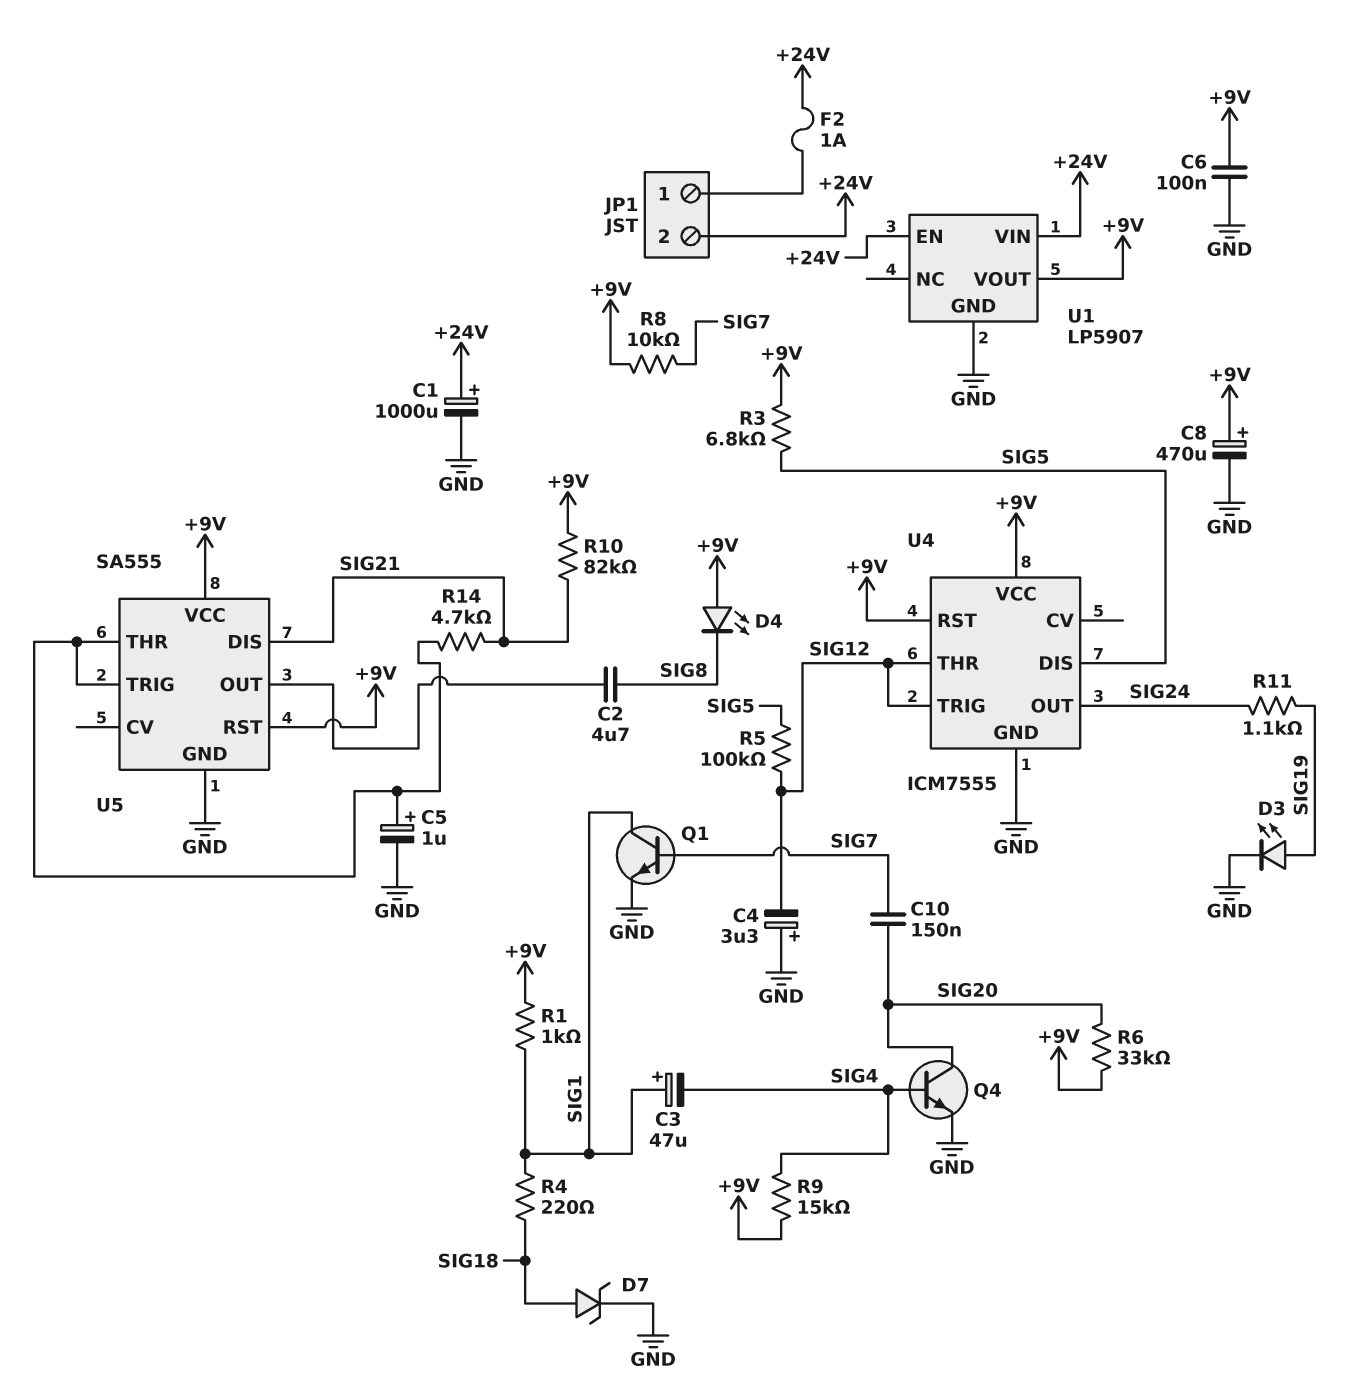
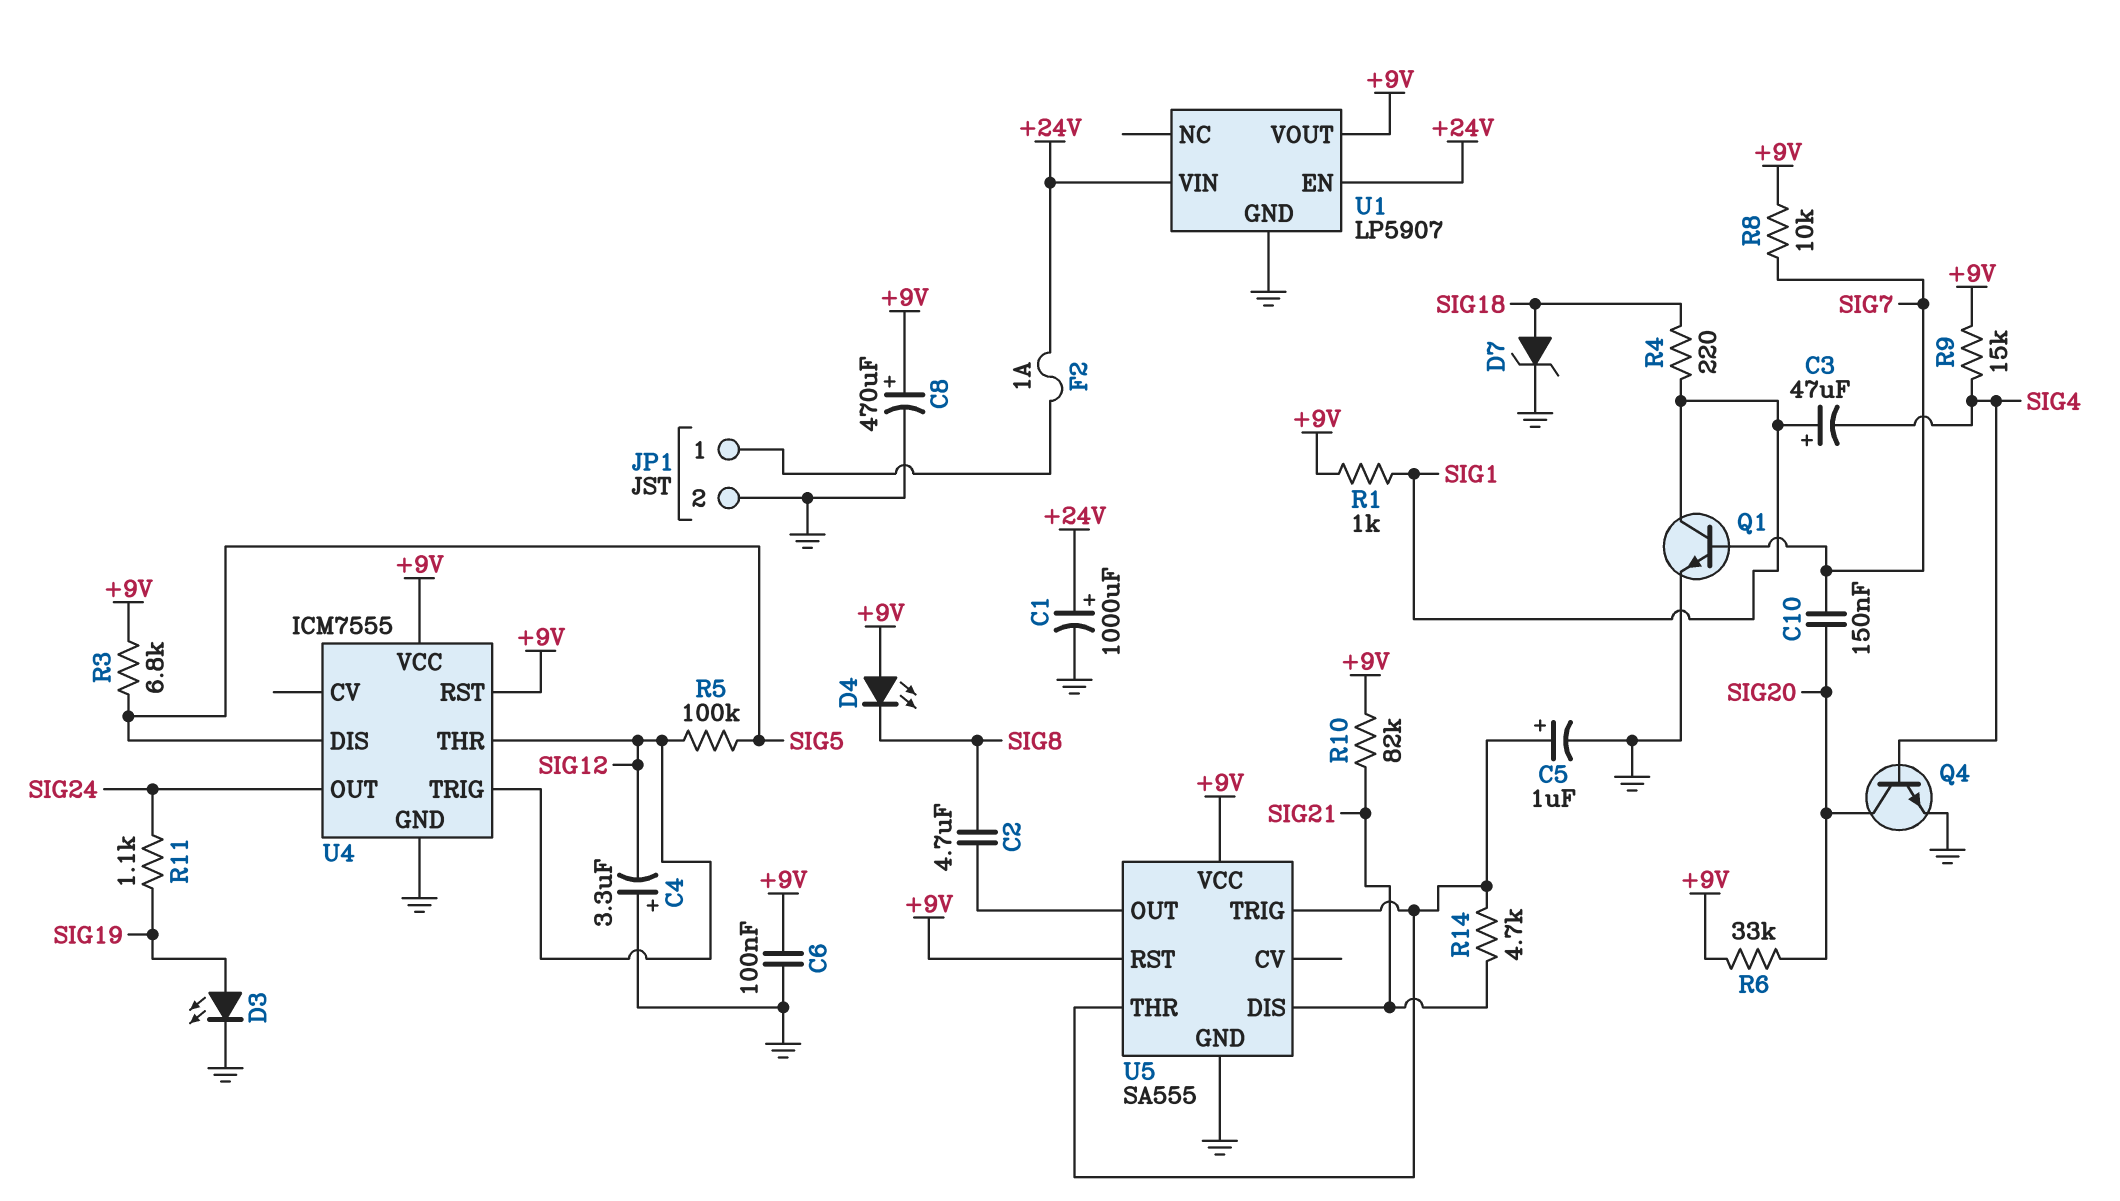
JP1 pin 2: +24V -> GND

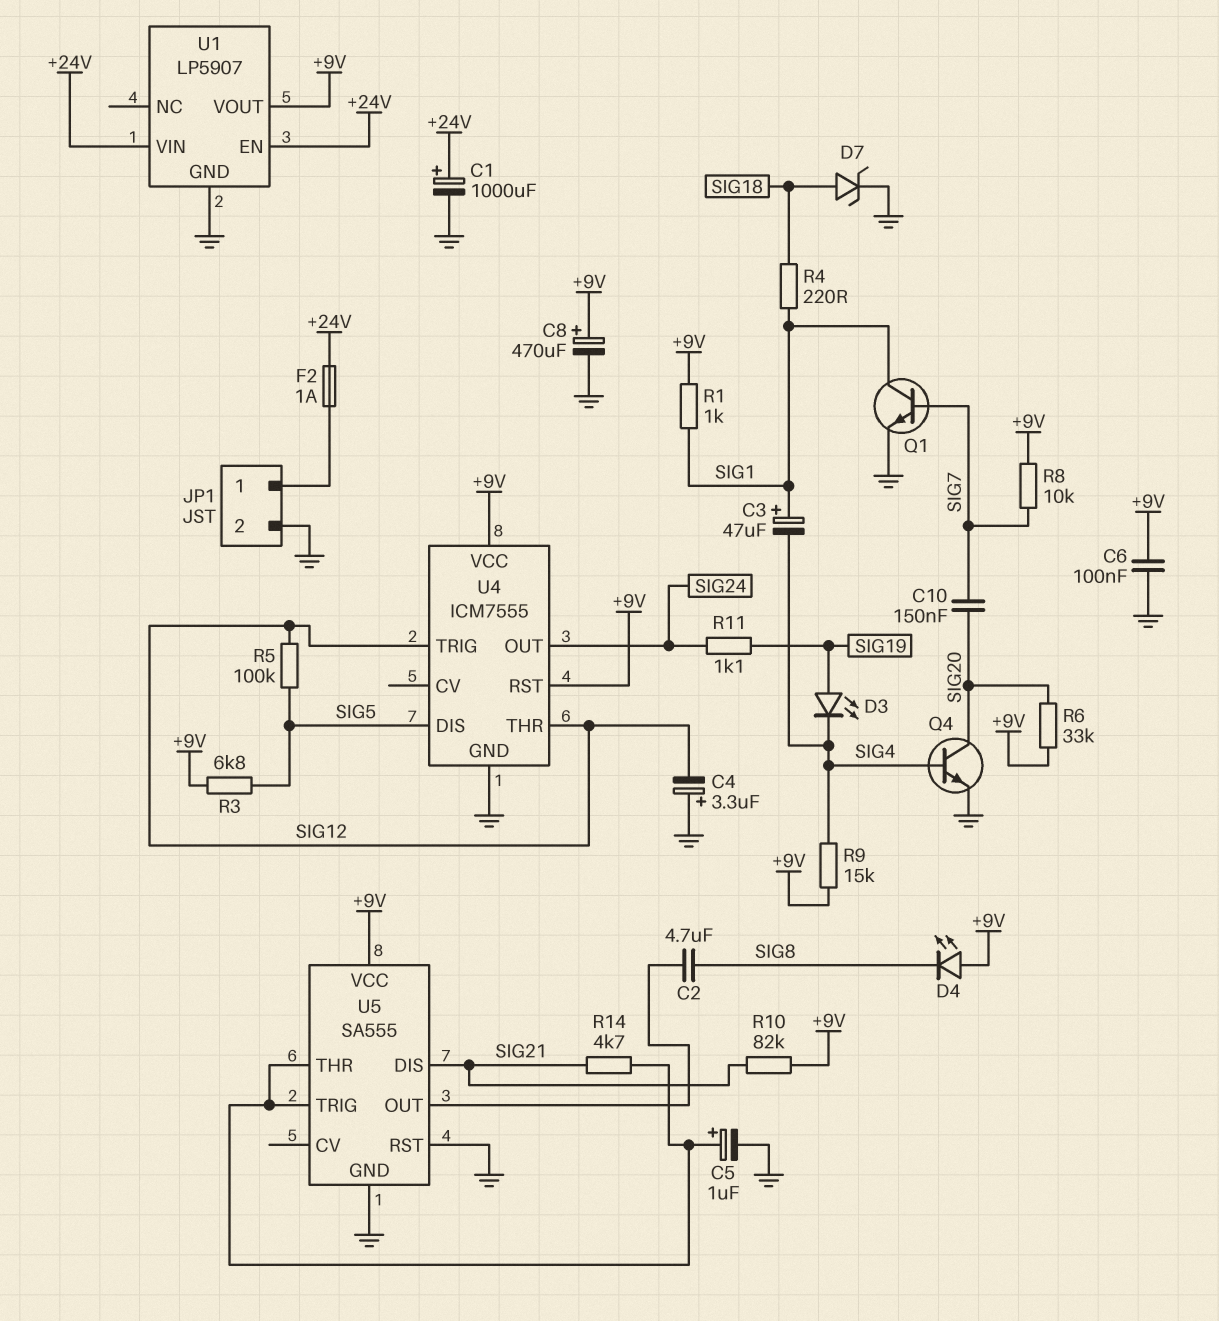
D3: LED (A SIG19, K GND) -> LED (A SIG19, K SIG4)
U5 pin RST: +9V -> GND

